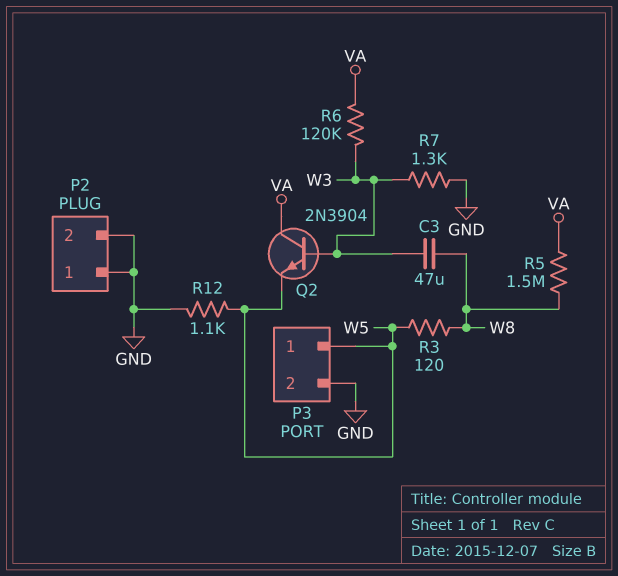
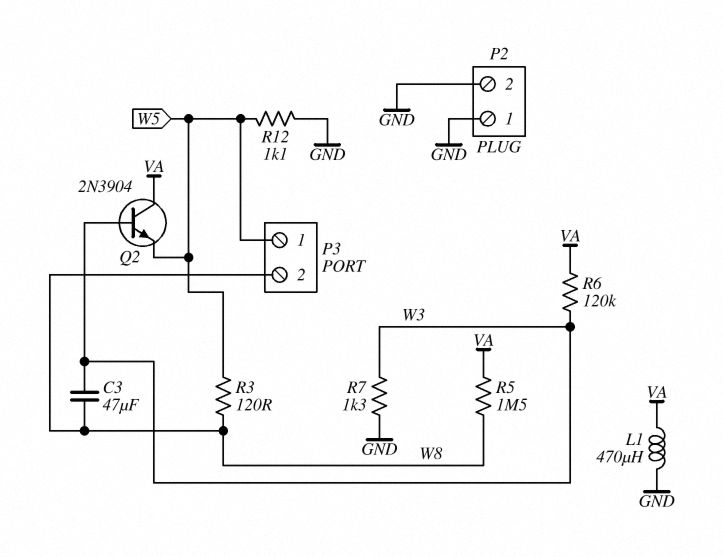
L1: none -> 470uH (GND, VA)
P3 pin 2: GND -> W8

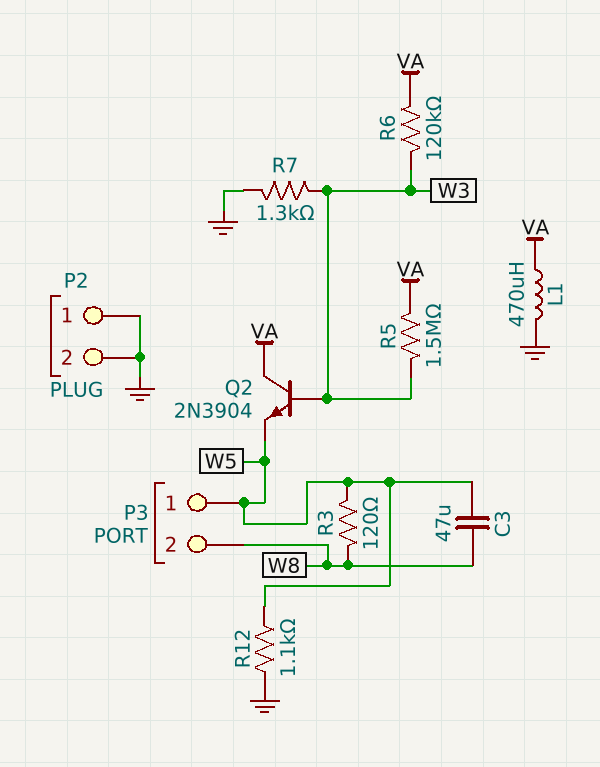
C3: 47uF (W3, W8) -> 47uF (W5, W8)
R5: 1.5M (VA, W8) -> 1.5M (VA, W3)

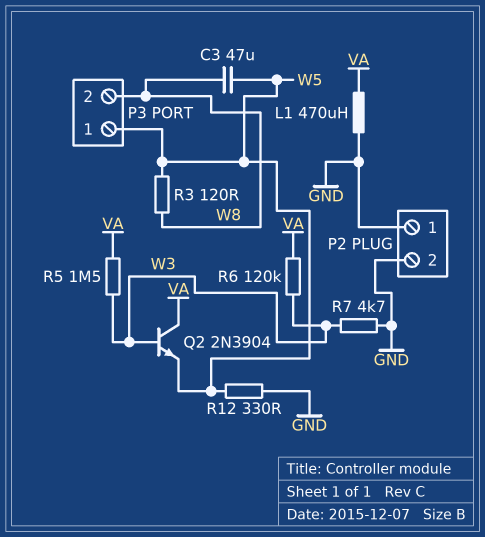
R7: 1.3k (GND, W3) -> 4.7k (GND, W3)
R12: 1.1k (GND, W5) -> 330 (GND, W5)

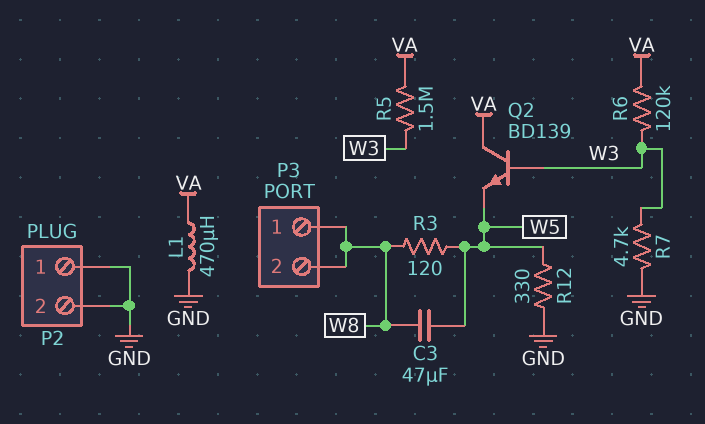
P3 pin 1: W5 -> W8
Q2: NPN 2N3904 (B W3, C VA, E W5) -> NPN BD139 (B W3, C VA, E W5)

